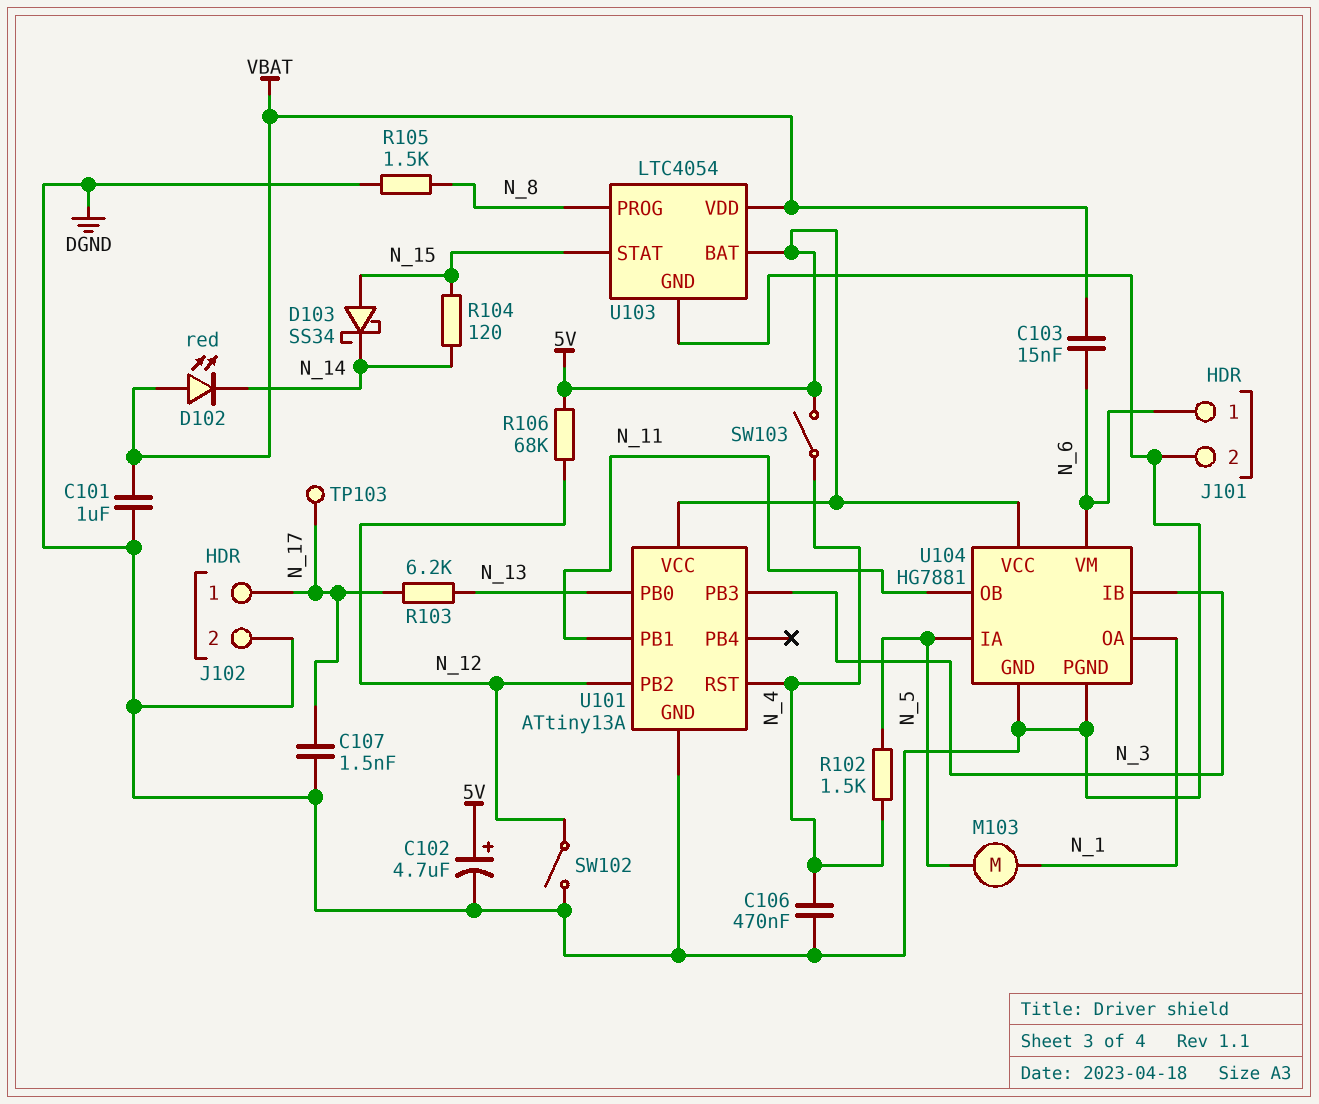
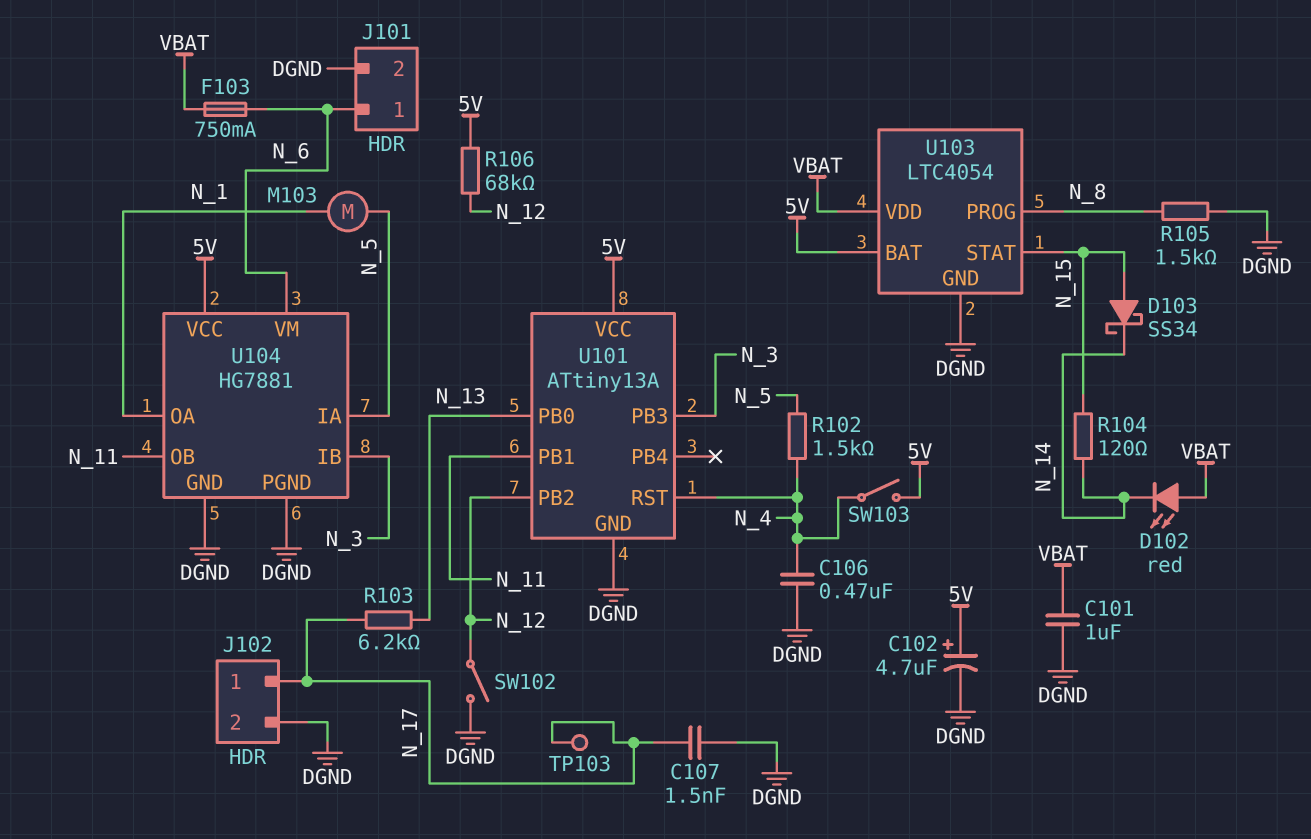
C103: 15nF (N_6, VBAT) -> none
F103: none -> 750mA (N_6, VBAT)

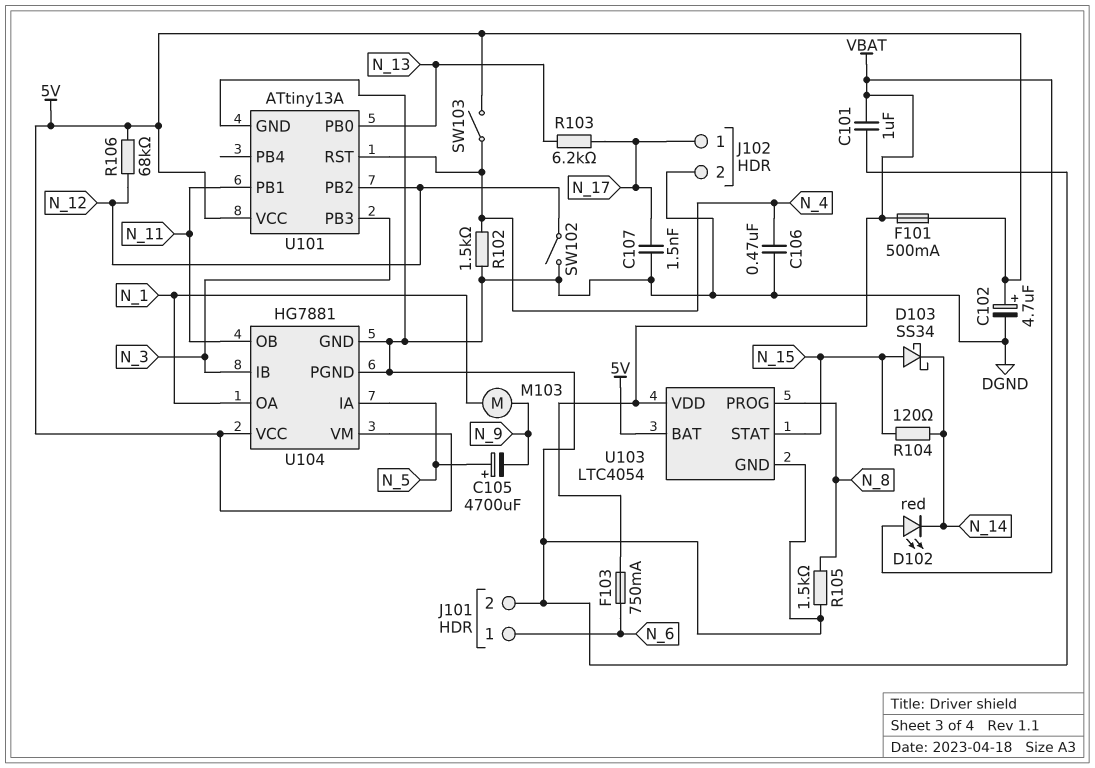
C105: none -> 4700uF (plus N_5, minus N_9)
F101: none -> 500mA (5V, VBAT)
M103: motor (N_1, N_5) -> motor (N_1, N_9)
R102: 1.5k (N_4, N_5) -> 1.5k (DGND, N_4)
TP103: test point (N_17) -> none
U104 pin VM: N_6 -> 5V

